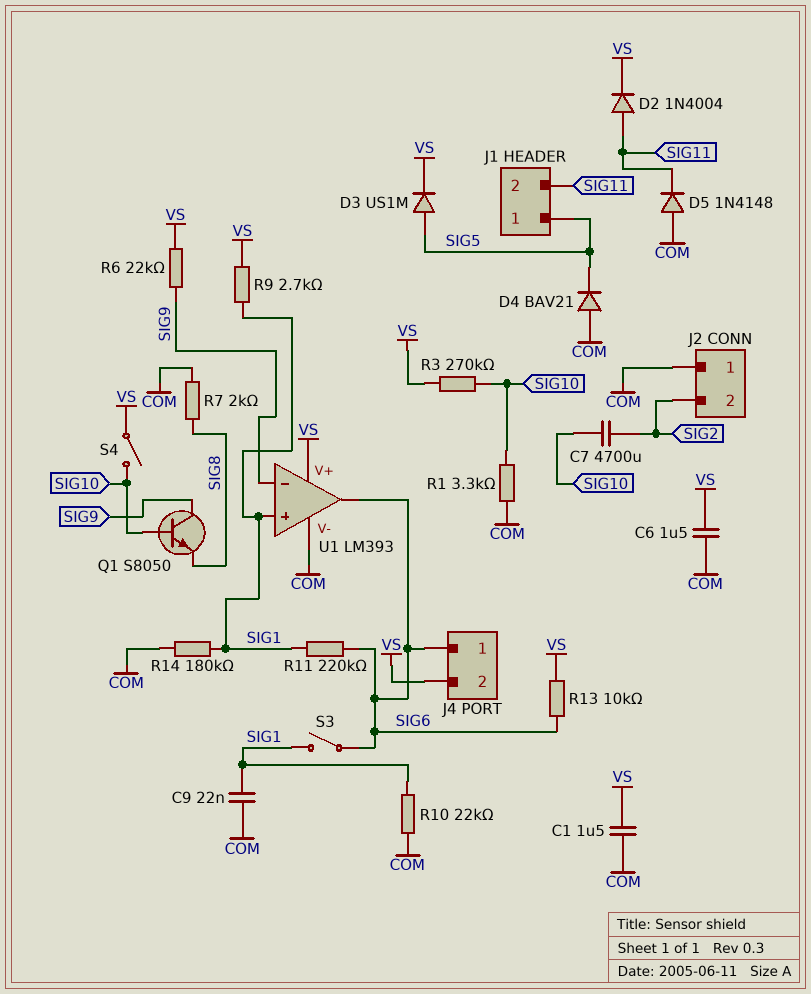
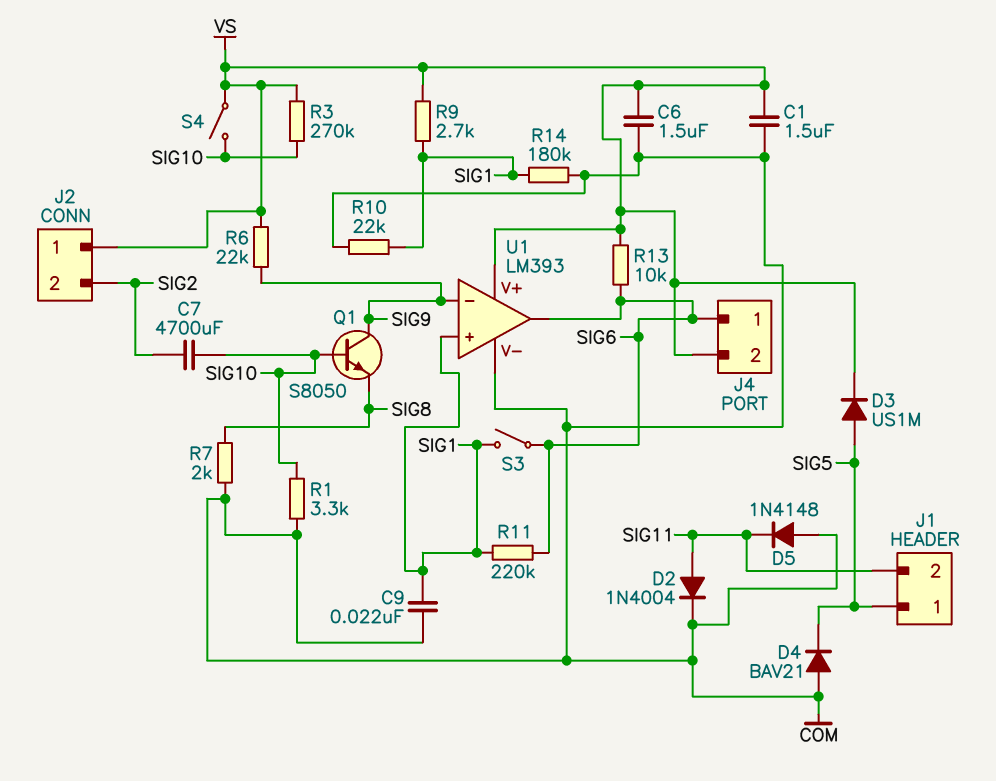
D2: diode 1N4004 (A SIG11, K VS) -> diode 1N4004 (A SIG11, K COM)
J2 pin 1: COM -> VS

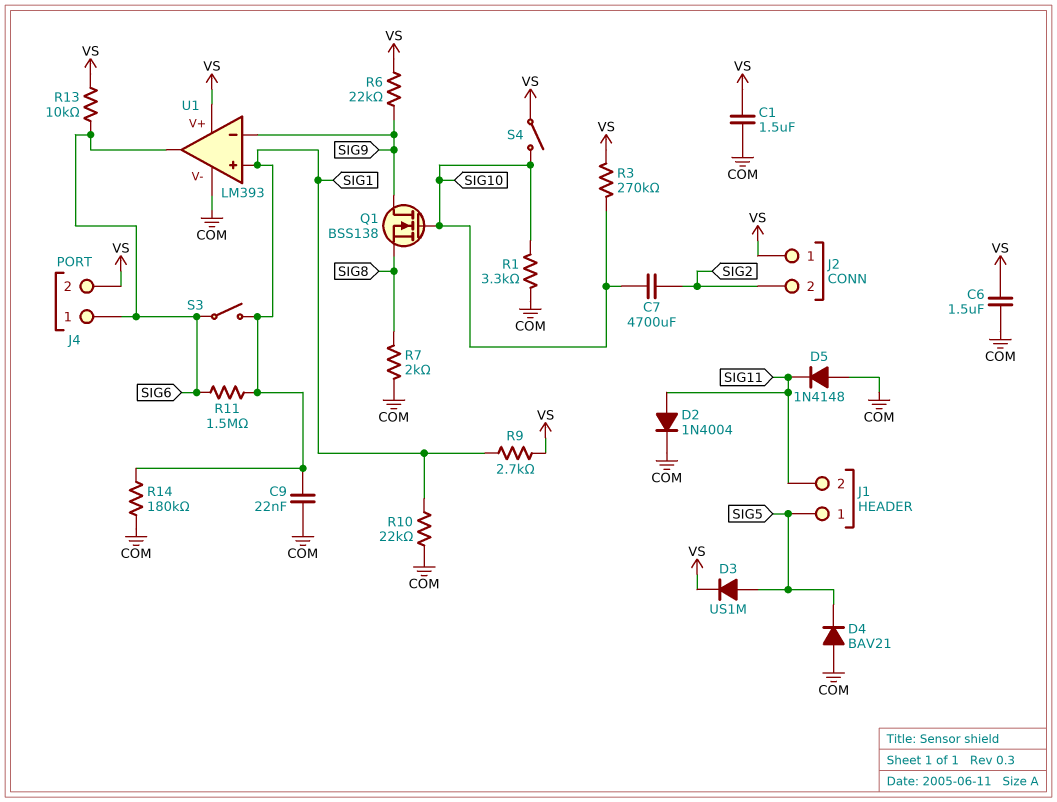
Q1: NPN S8050 (B SIG10, C SIG9, E SIG8) -> NMOS BSS138 (G SIG10, D SIG9, S SIG8)
R11: 220k (SIG1, SIG6) -> 1.5M (SIG1, SIG6)

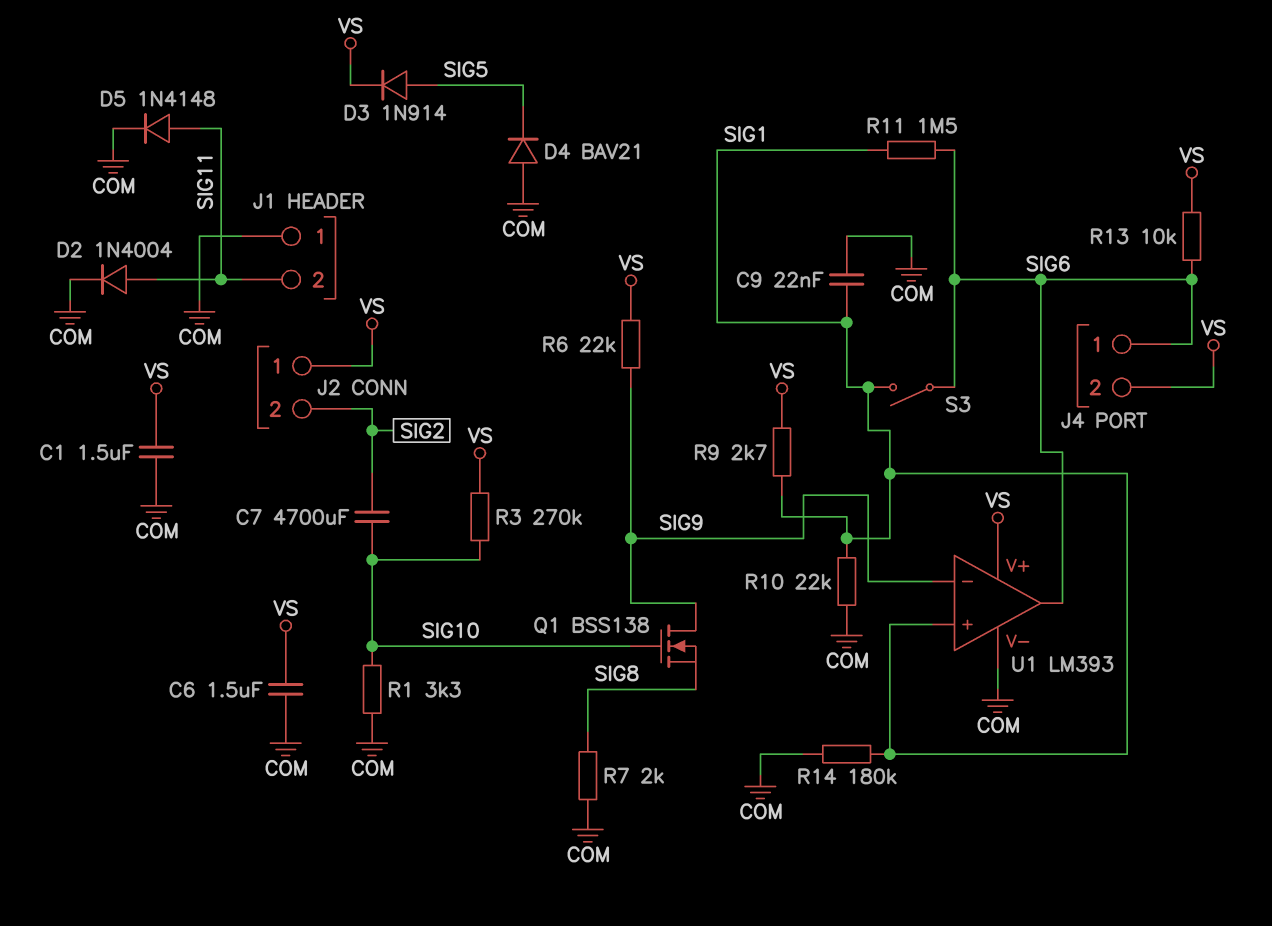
D3: diode US1M (A SIG5, K VS) -> diode 1N914 (A SIG5, K VS)
D5: diode 1N4148 (A COM, K SIG11) -> diode 1N4148 (A SIG11, K COM)
J1 pin 1: SIG5 -> COM
S4: switch (SIG10, VS) -> none

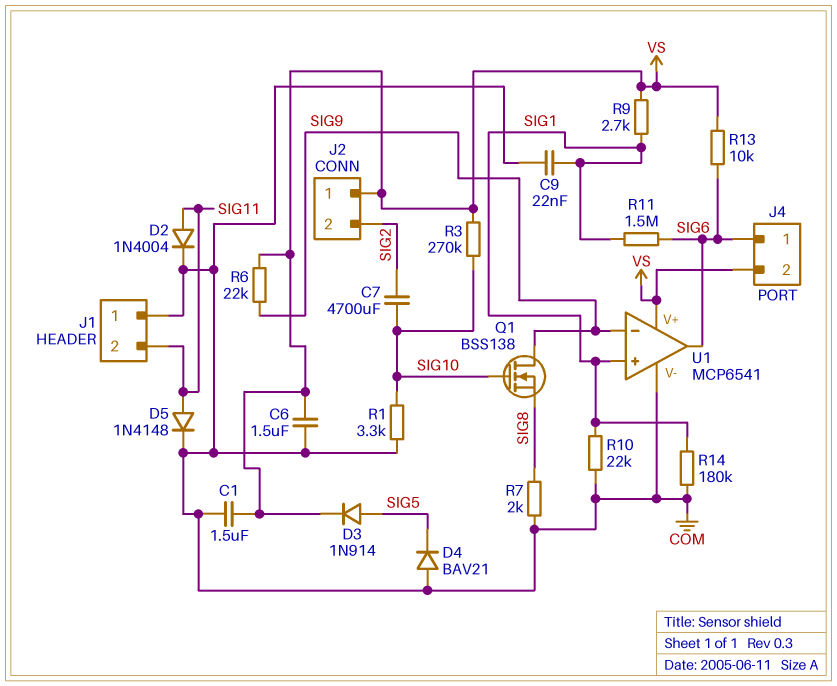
S3: switch (SIG1, SIG6) -> none
U1: LM393 -> MCP6541

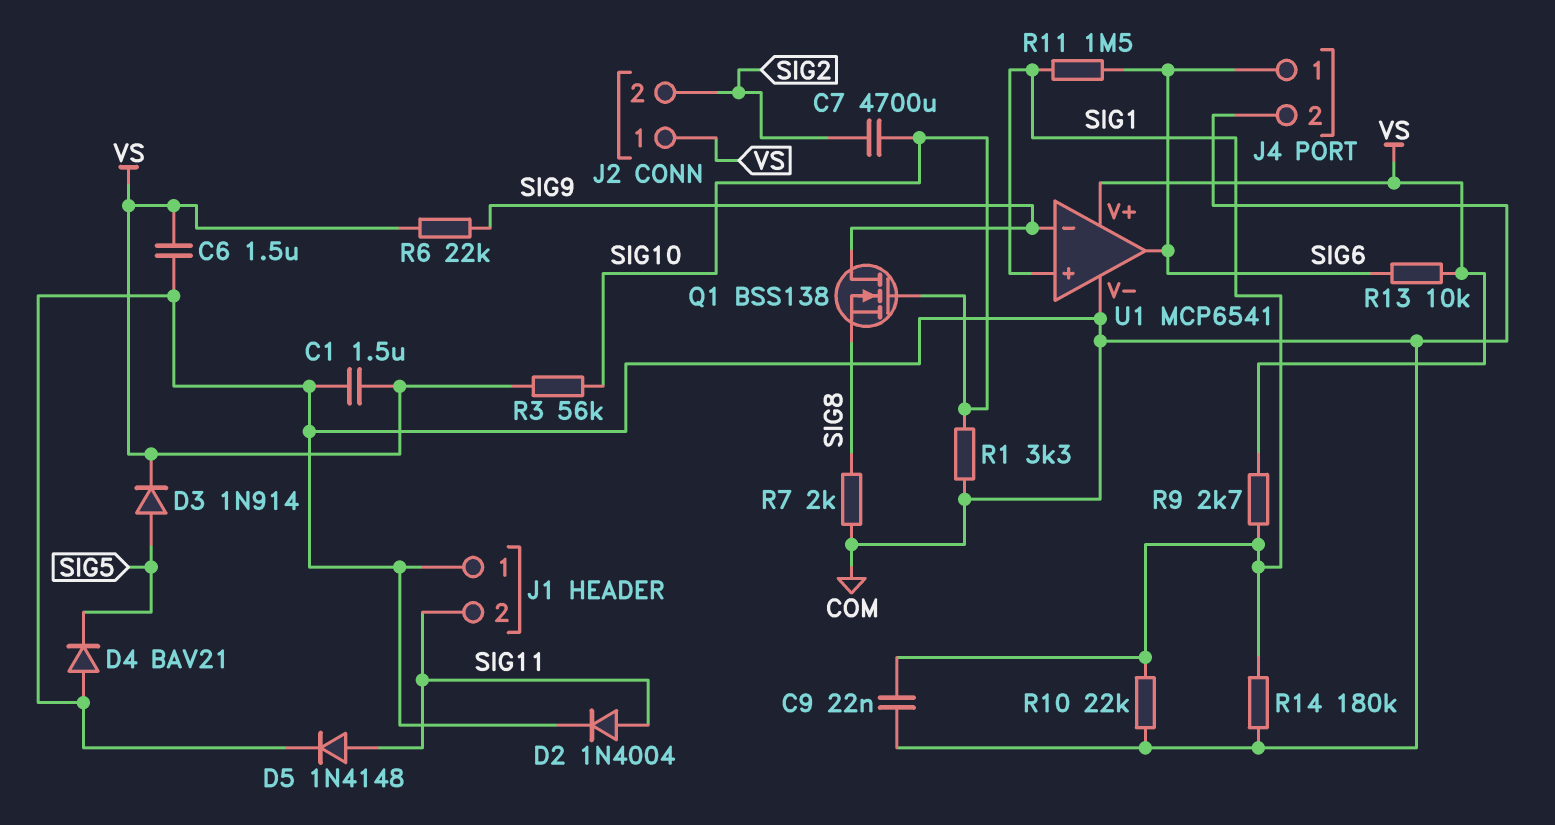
J4 pin 2: VS -> COM
R3: 270k (SIG10, VS) -> 56k (SIG10, VS)

